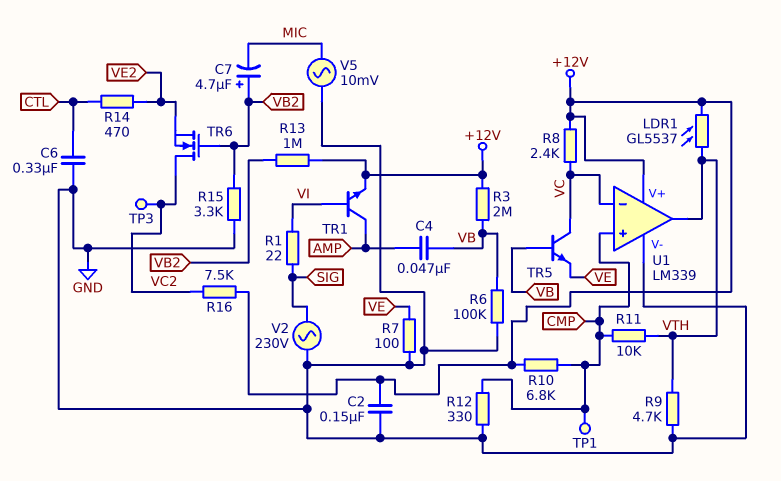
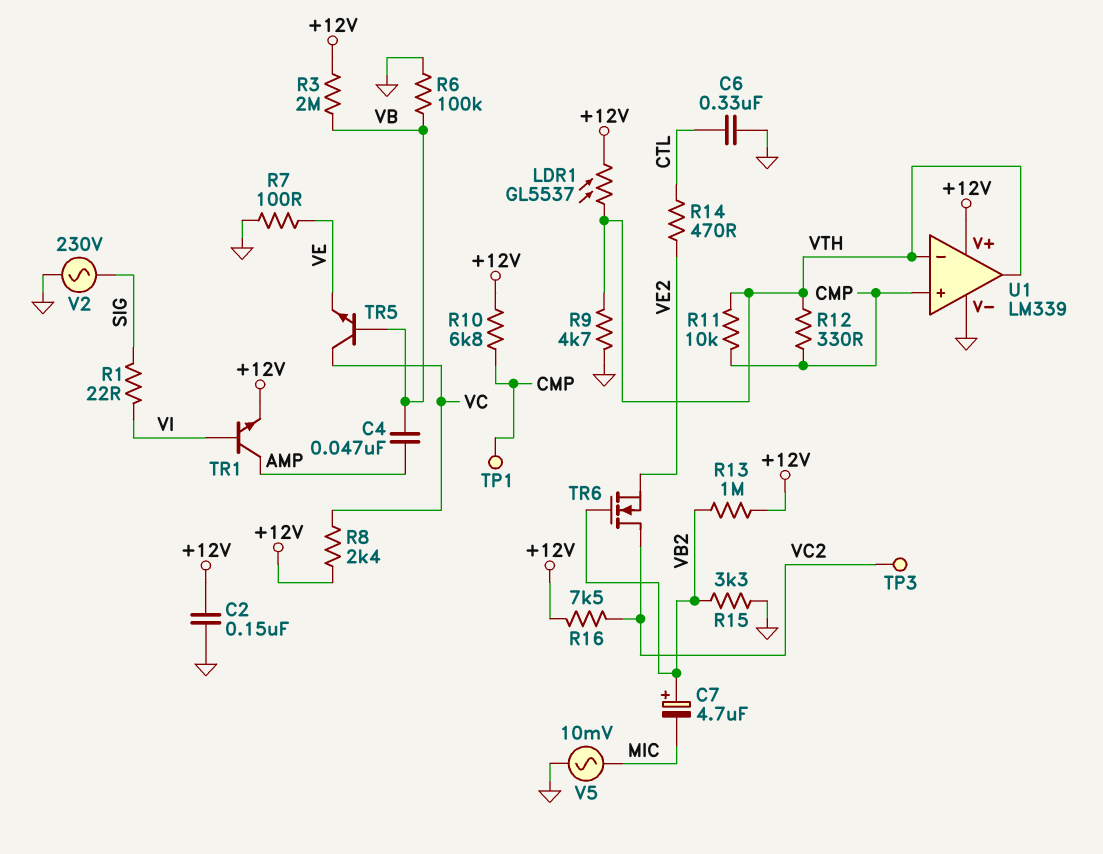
R12: 330 (CMP, GND) -> 330 (CMP, VTH)
U1 pin in-: VC -> VTH

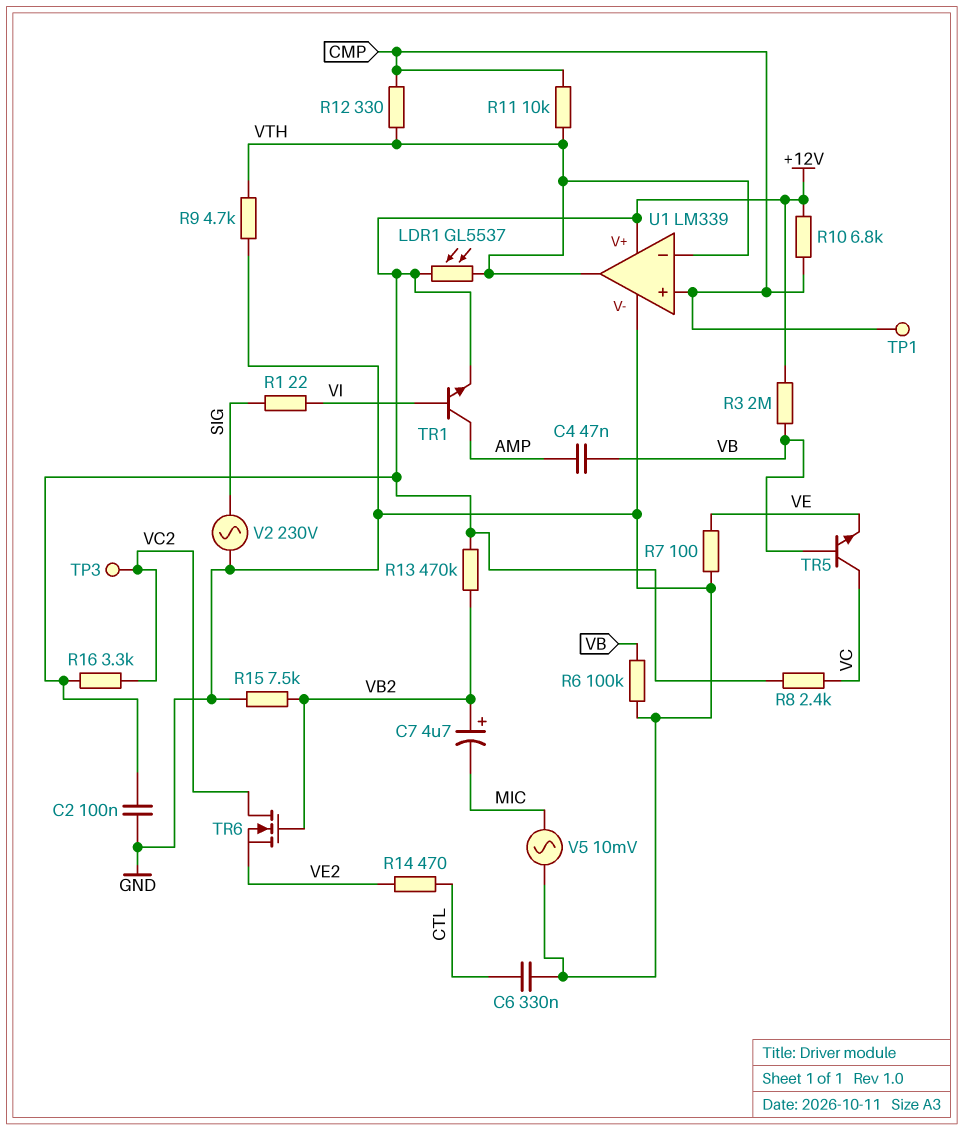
C2: 150nF (+12V, GND) -> 100nF (+12V, GND)
R13: 1M (+12V, VB2) -> 470k (+12V, VB2)
R15: 3.3k (GND, VB2) -> 7.5k (GND, VB2)
R16: 7.5k (+12V, VC2) -> 3.3k (+12V, VC2)

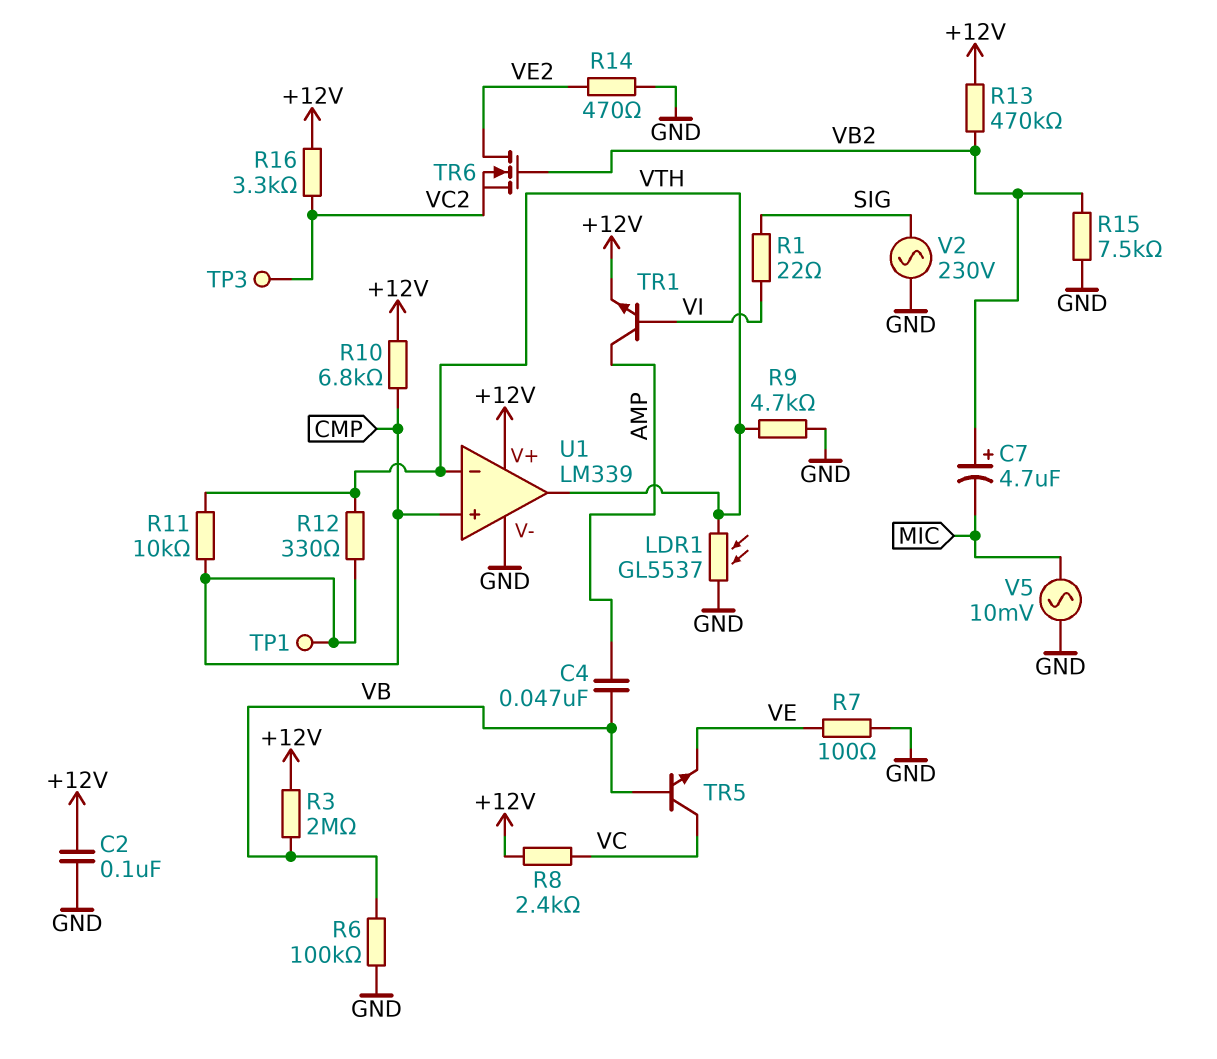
C6: 330nF (CTL, GND) -> none
LDR1: GL5537 (+12V, VTH) -> GL5537 (GND, VTH)
R14: 470 (CTL, VE2) -> 470 (GND, VE2)
TR6: NMOS (G VB2, D VC2, S VE2) -> NMOS (G VB2, D VE2, S VC2)

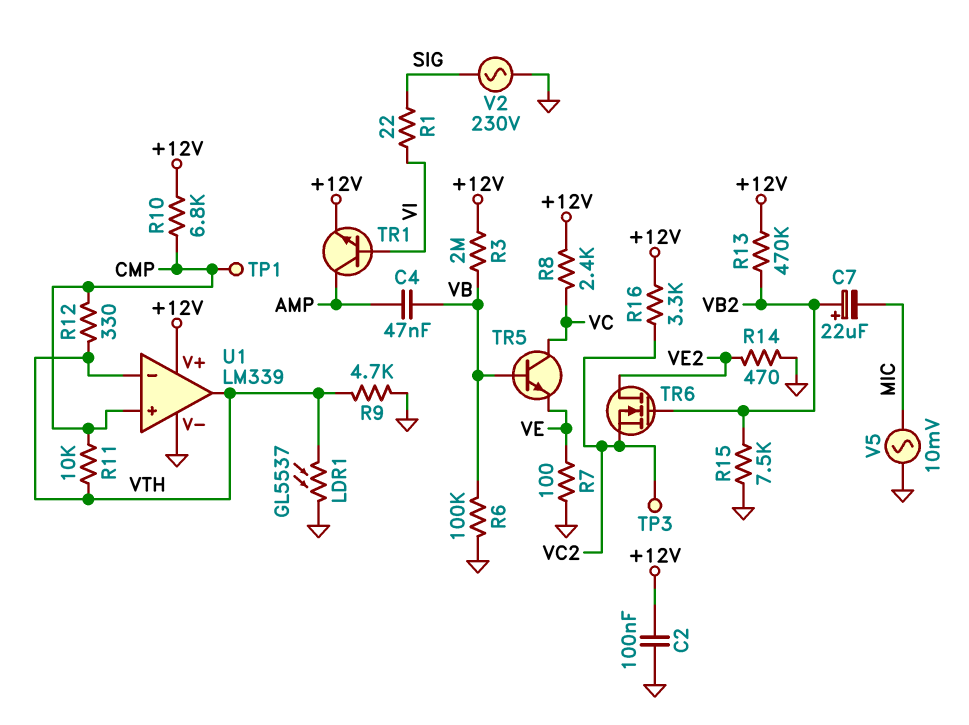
C7: 4.7uF (plus VB2, minus MIC) -> 22uF (plus VB2, minus MIC)

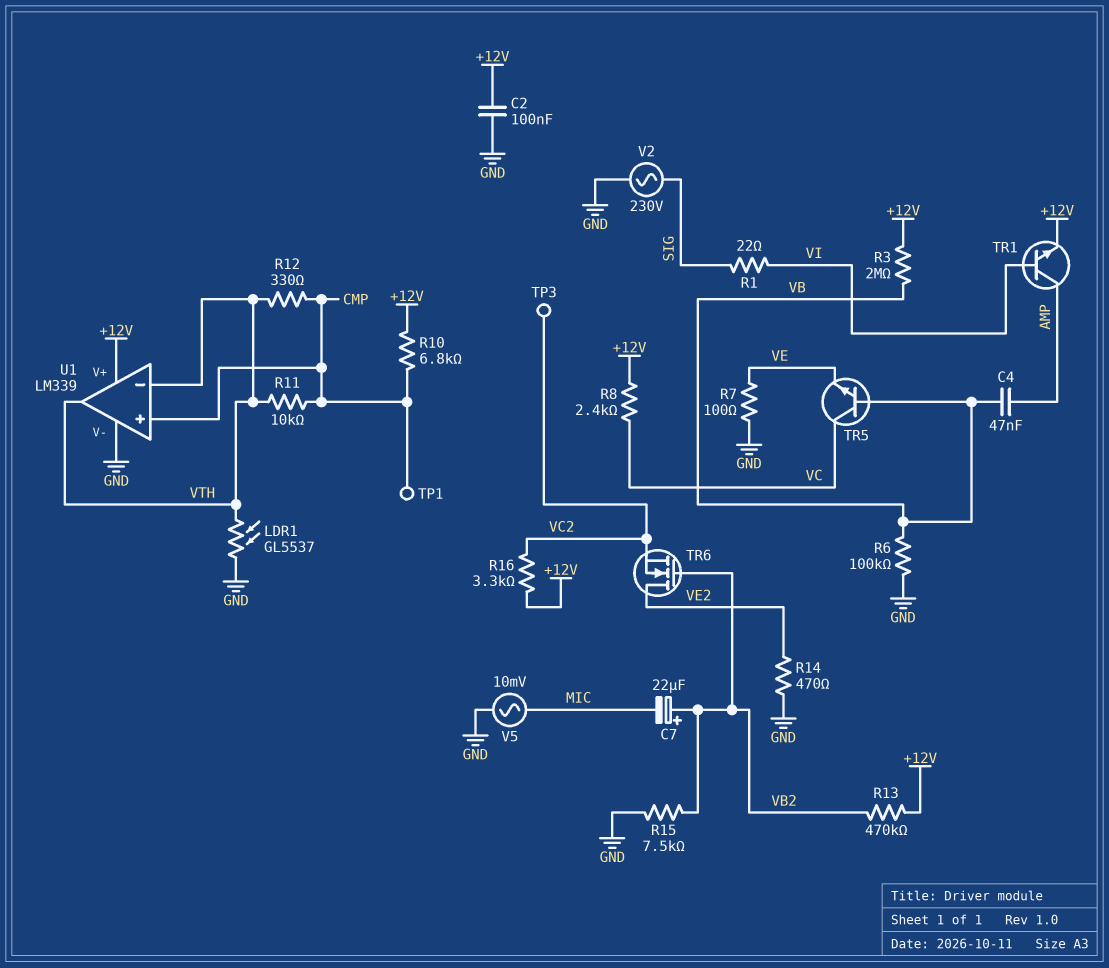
R9: 4.7k (GND, VTH) -> none

